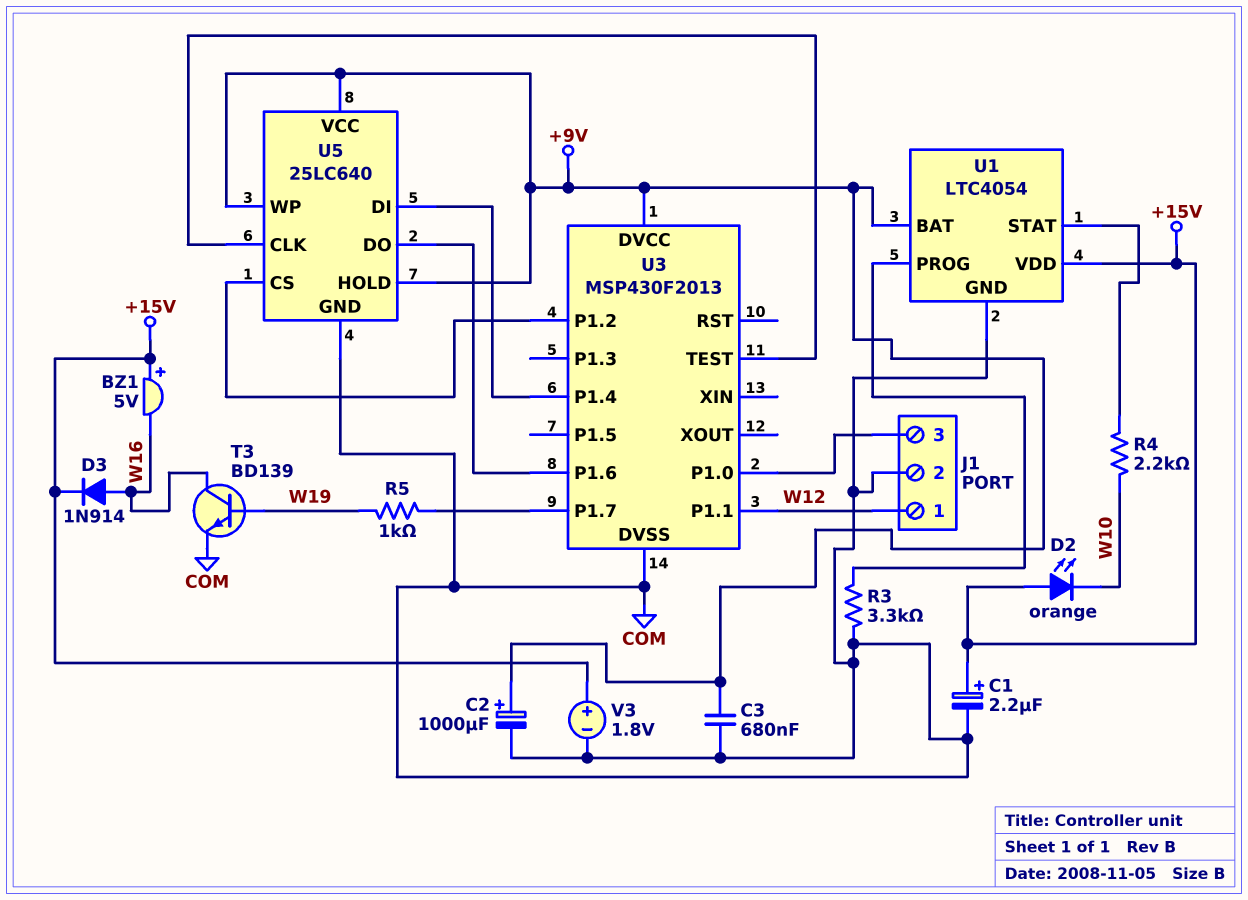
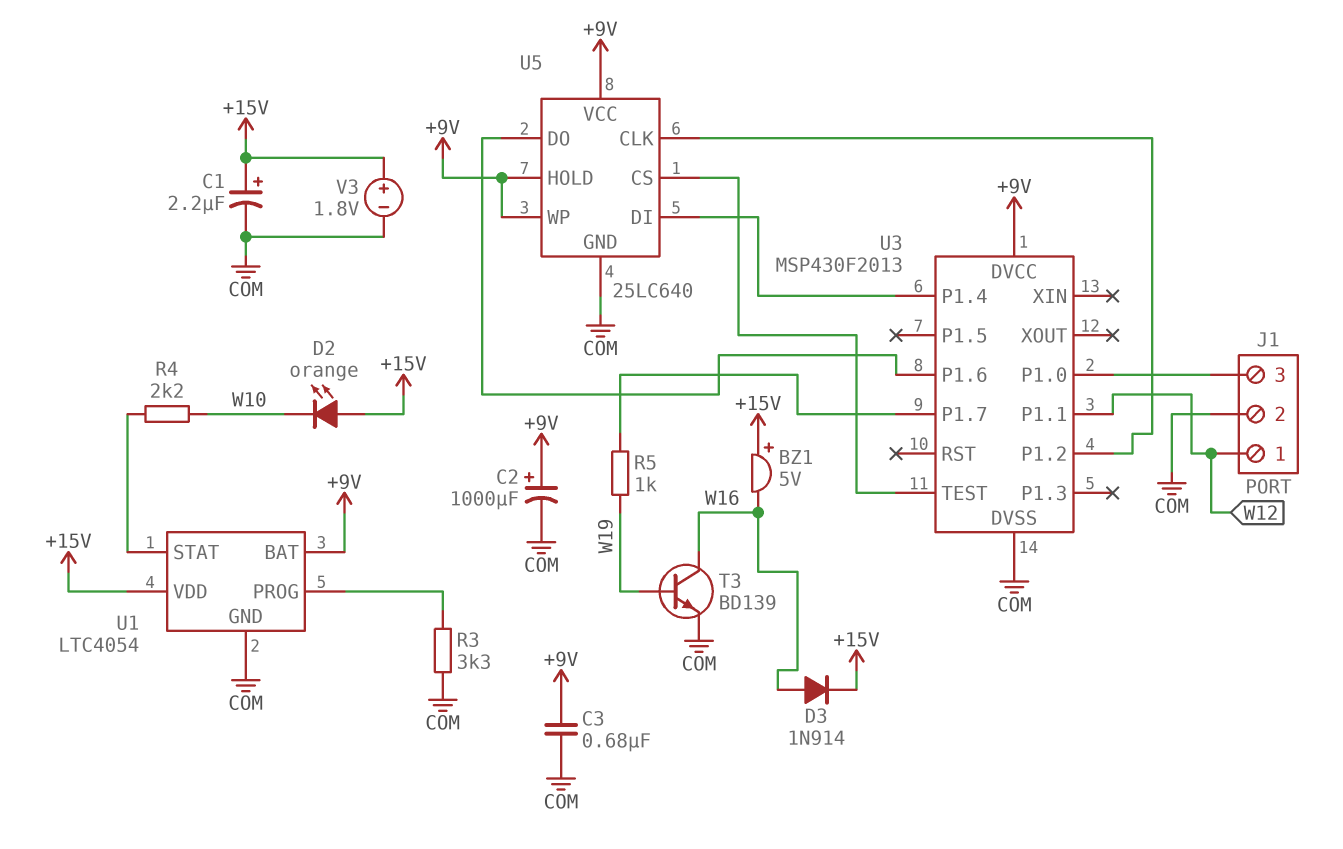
U5 pin CLK: U3/TEST -> U3/P1.2
U5 pin CS: U3/P1.2 -> U3/TEST

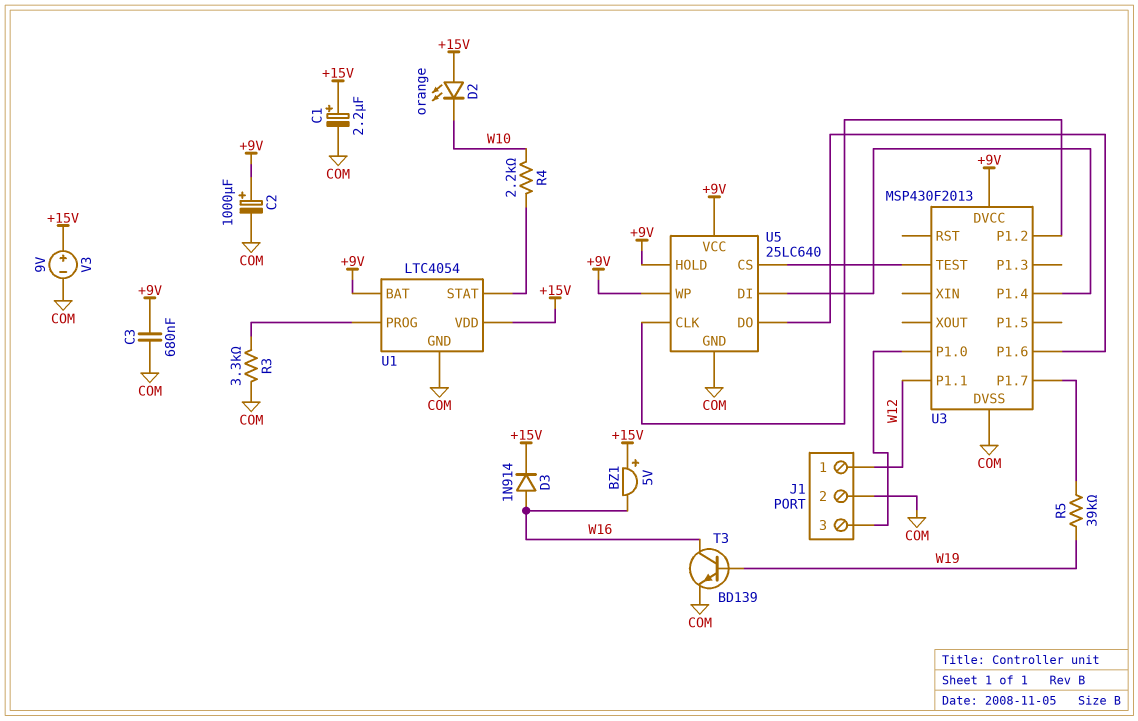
R5: 1k (U3/P1.7, W19) -> 39k (U3/P1.7, W19)
V3: 1.8V (plus +15V, minus COM) -> 9V (plus +15V, minus COM)

